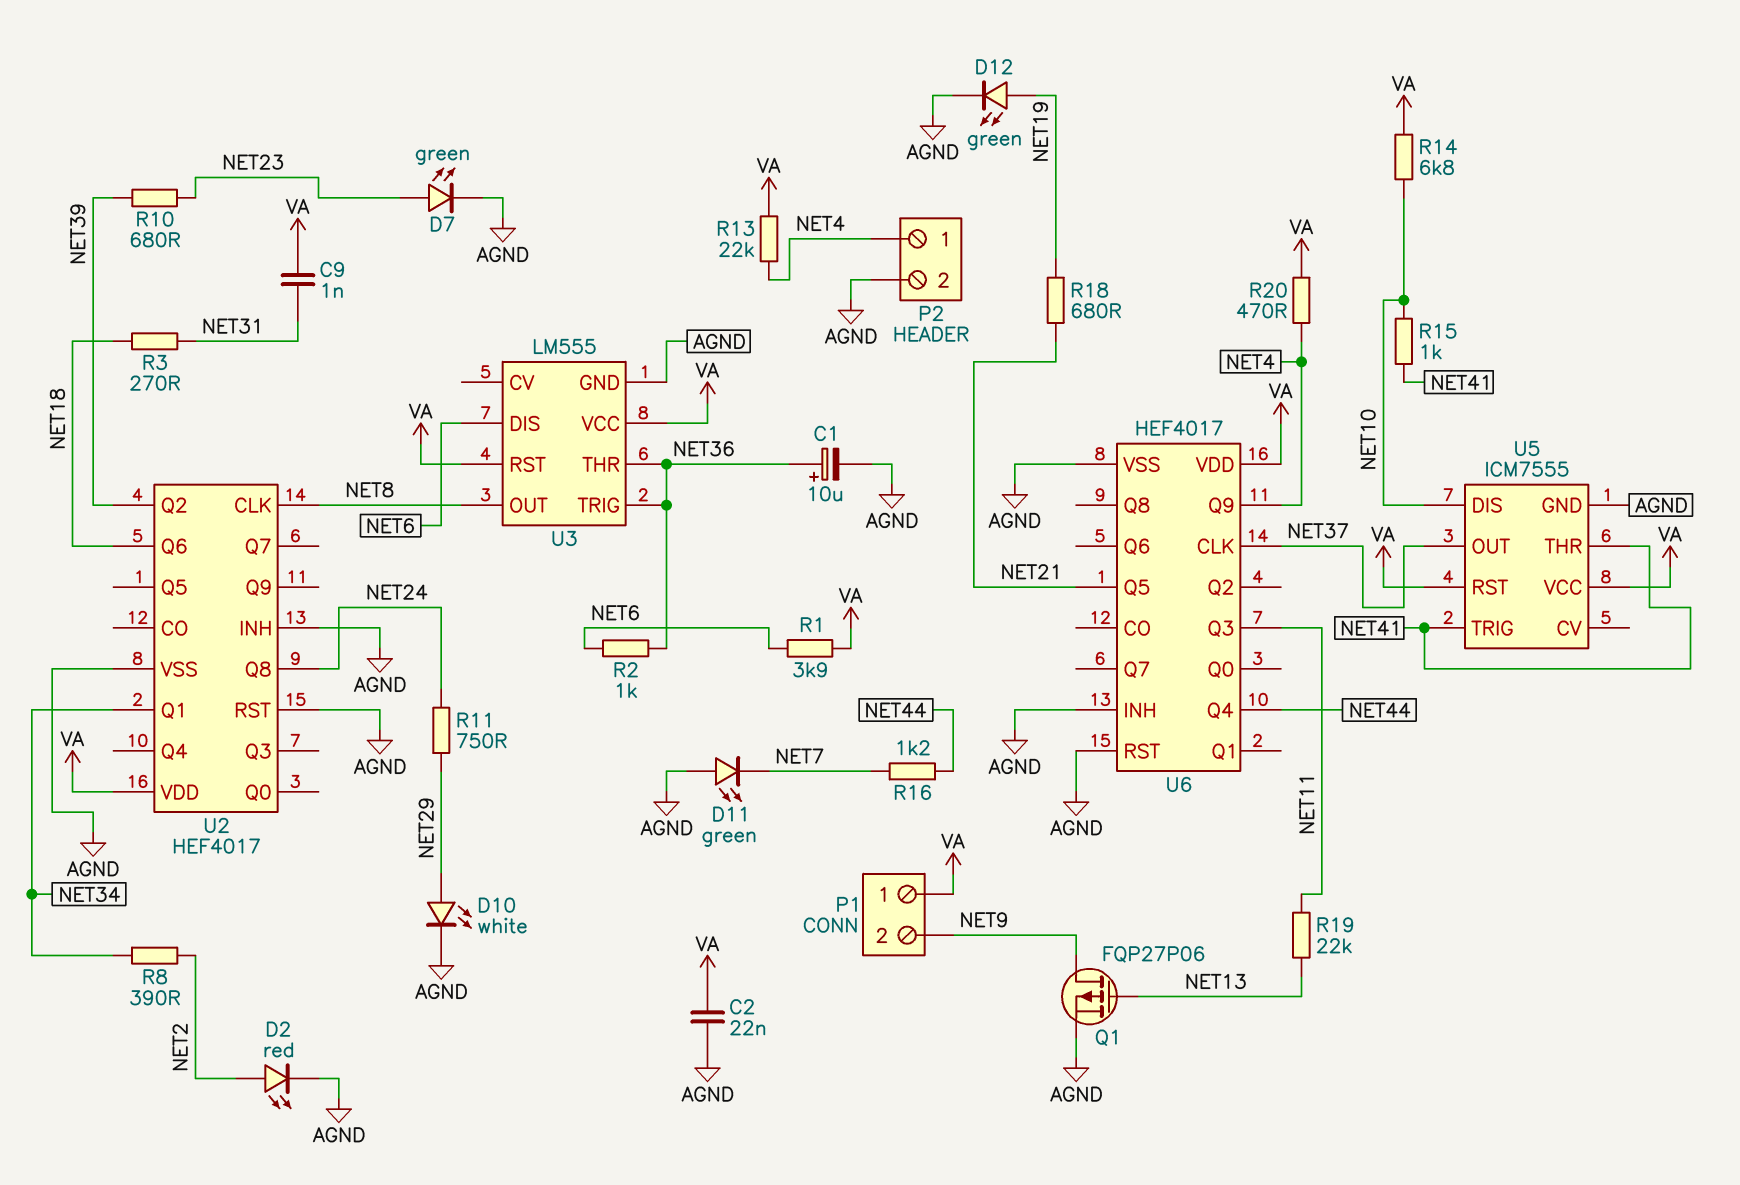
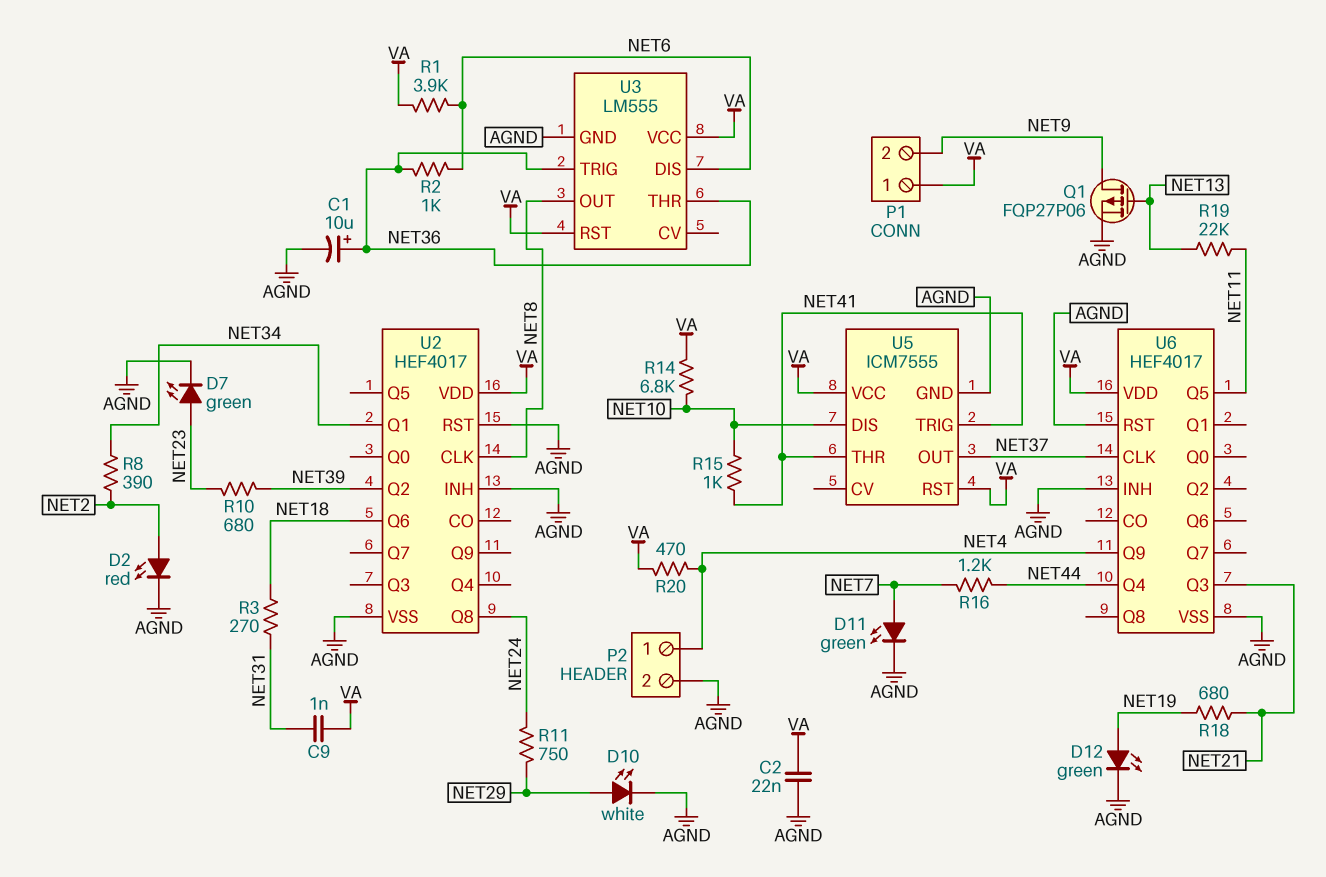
D11: LED green (A AGND, K NET7) -> LED green (A NET7, K AGND)
R13: 22k (NET4, VA) -> none
U6 pin Q3: NET11 -> NET21
U6 pin Q5: NET21 -> NET11

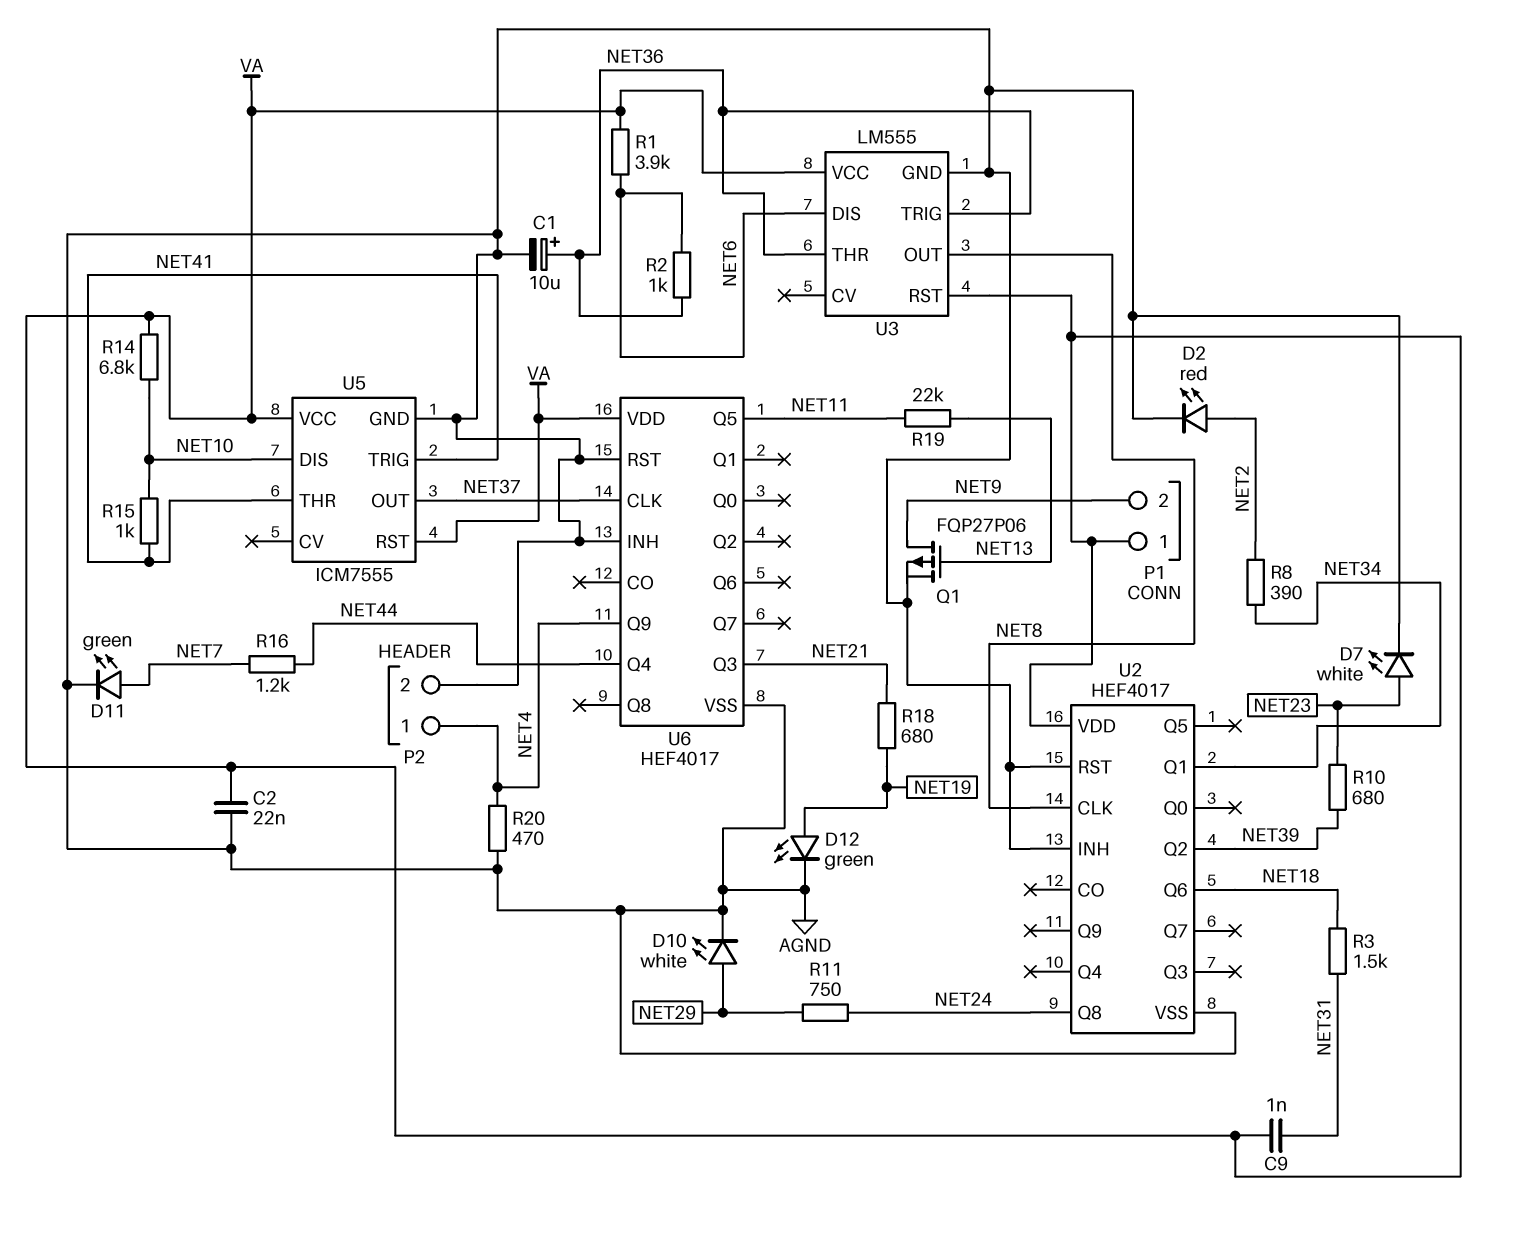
D7: LED green (A NET23, K AGND) -> LED white (A NET23, K AGND)
R3: 270 (NET18, NET31) -> 1.5k (NET18, NET31)
R20: 470 (NET4, VA) -> 470 (AGND, NET4)

